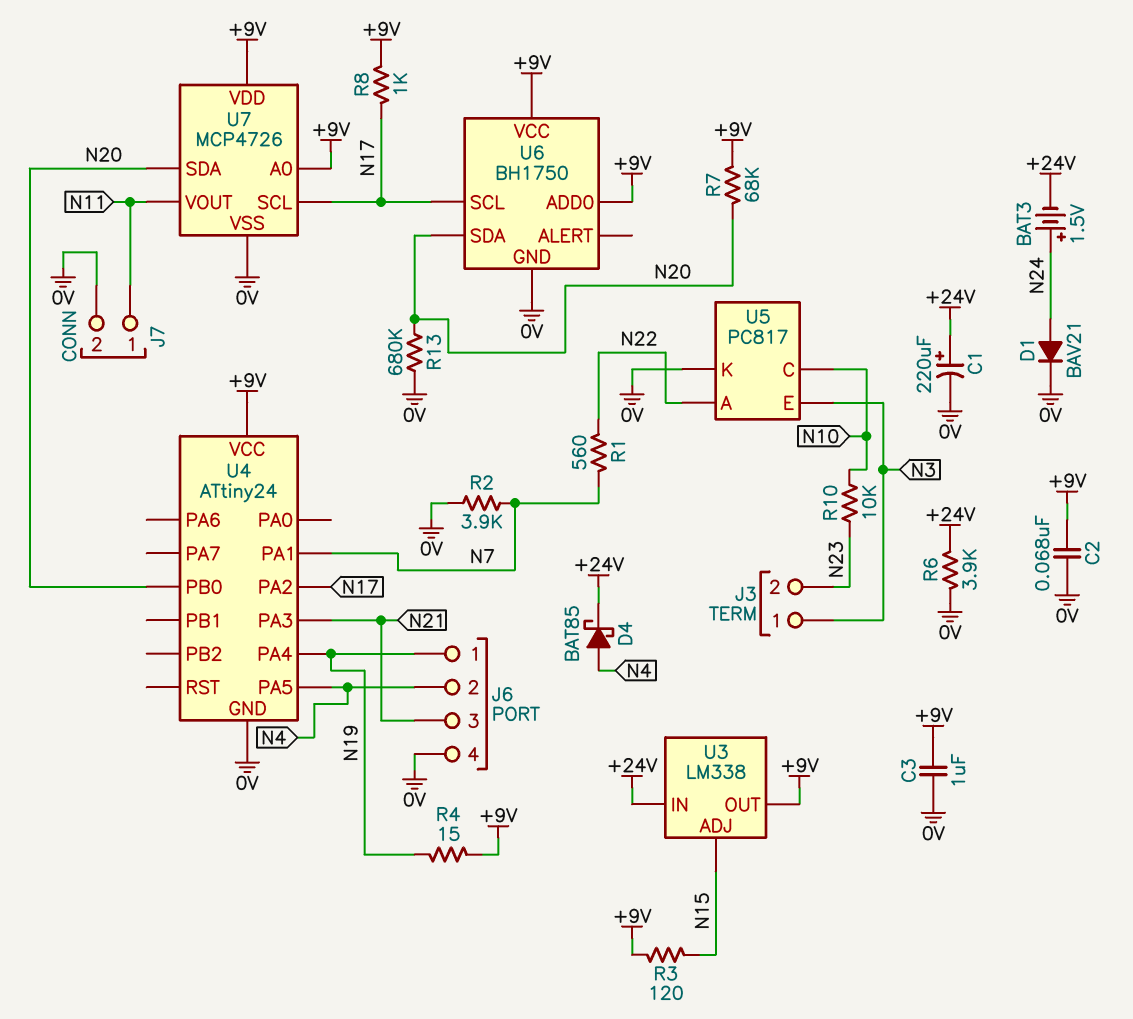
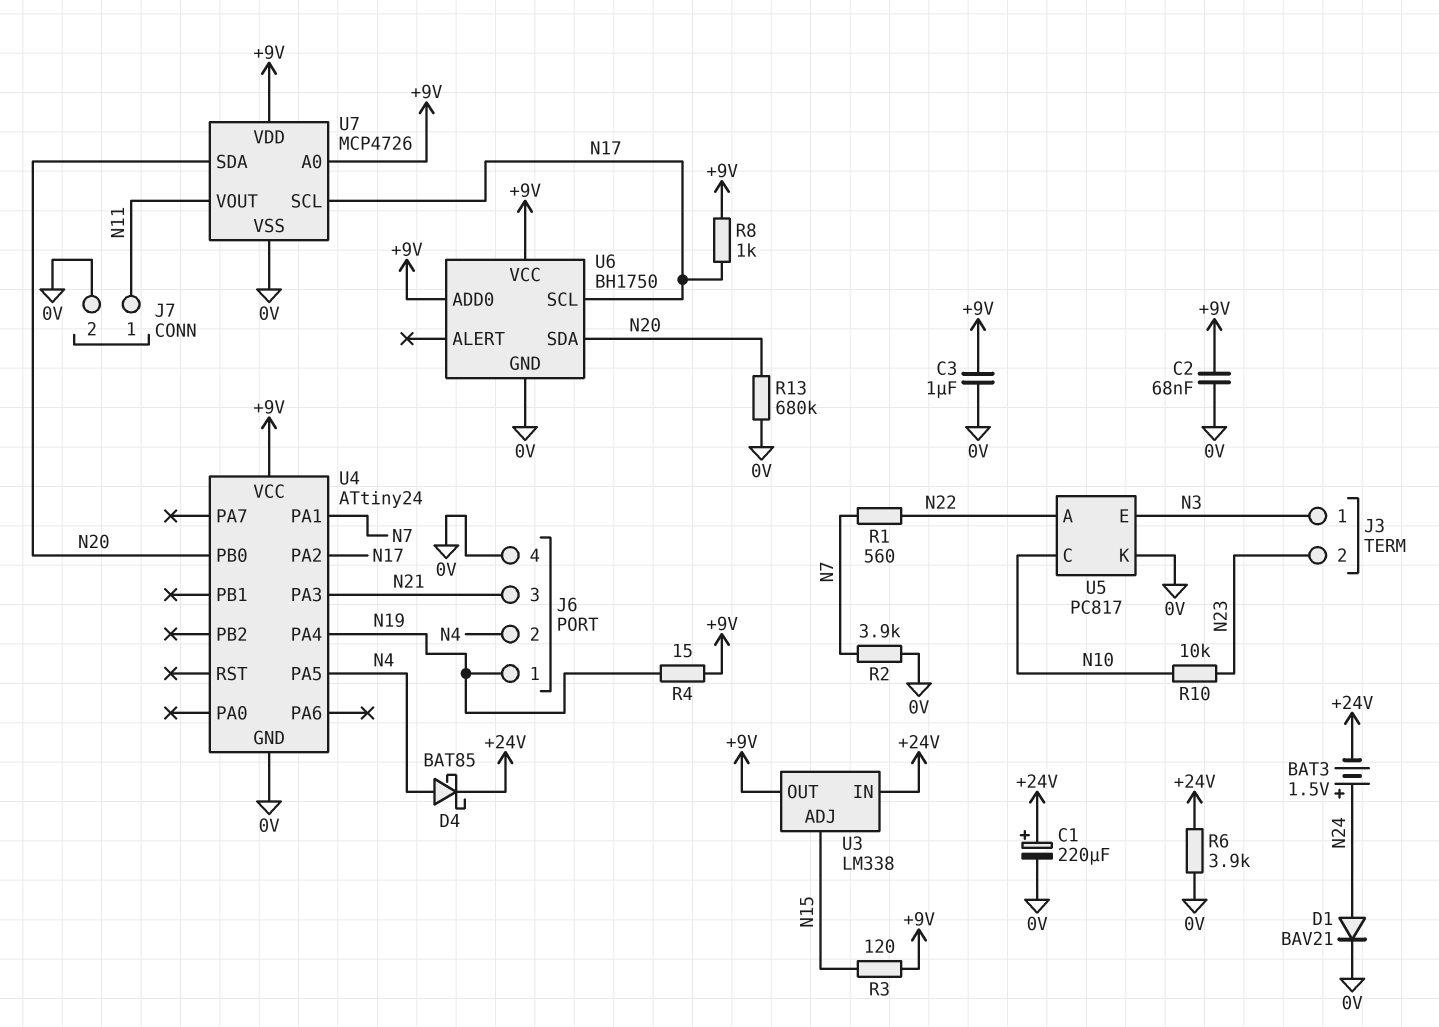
R7: 68k (+9V, N20) -> none

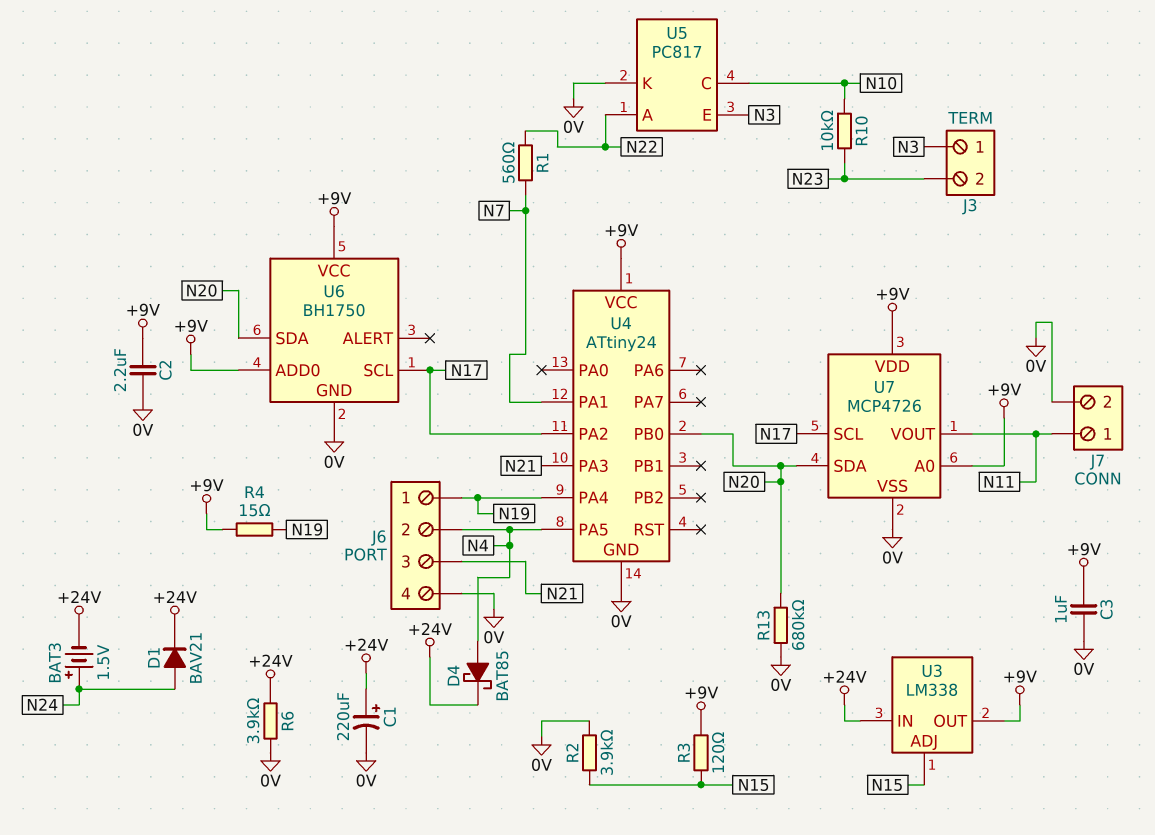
C2: 68nF (+9V, 0V) -> 2.2uF (+9V, 0V)
D1: diode BAV21 (A N24, K 0V) -> diode BAV21 (A N24, K +24V)
R2: 3.9k (0V, N7) -> 3.9k (0V, N15)
R8: 1k (+9V, N17) -> none

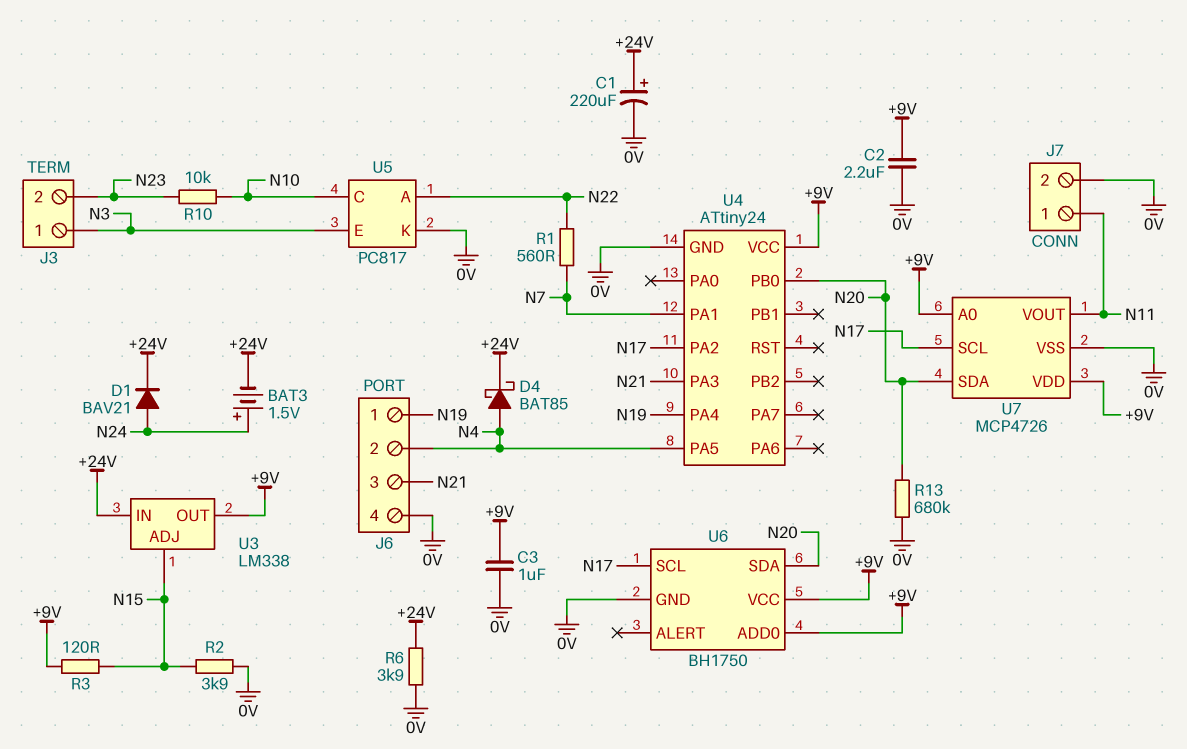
R4: 15 (+9V, N19) -> none

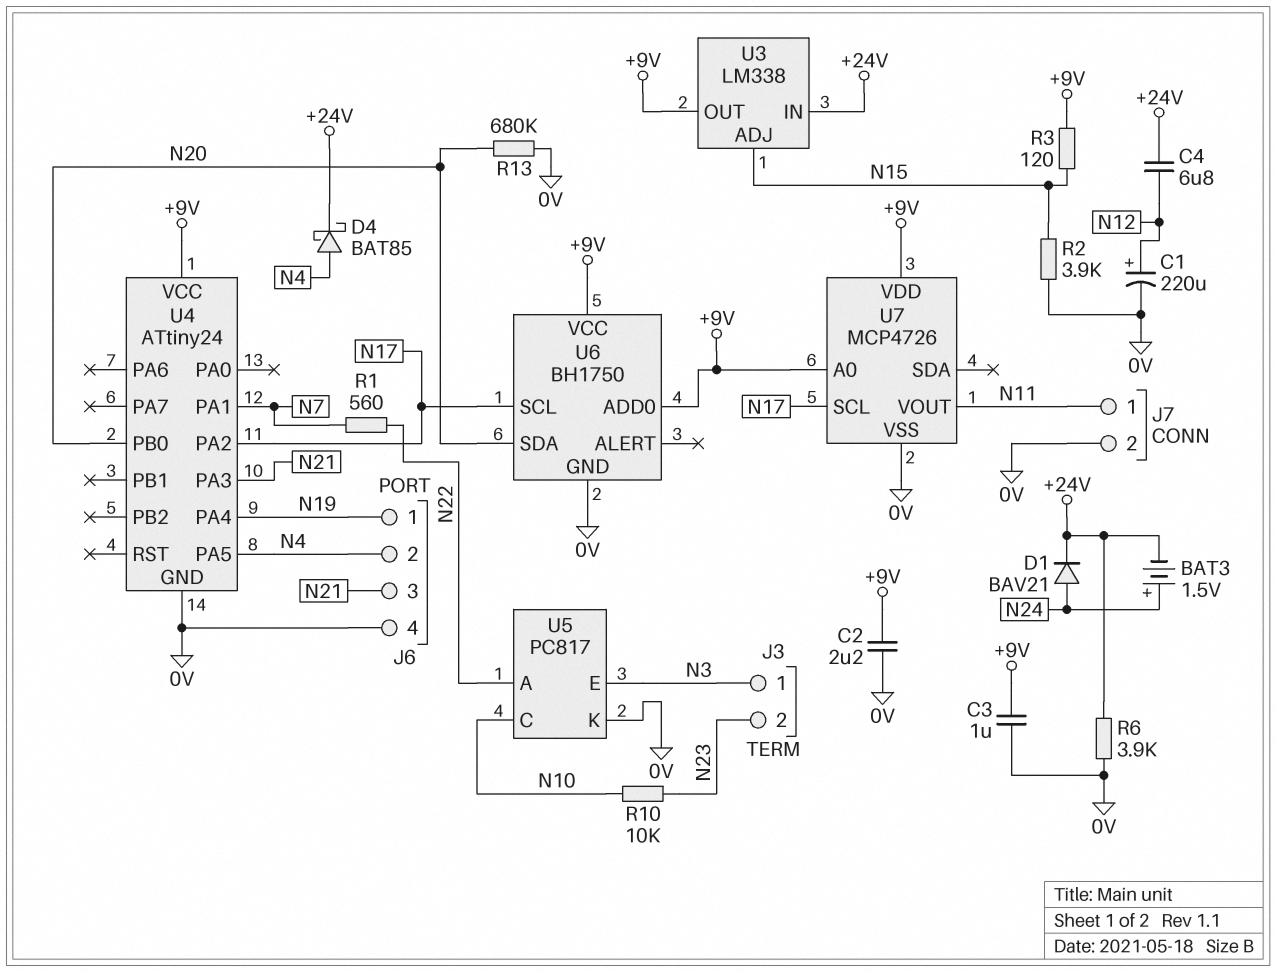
C1: 220uF (plus +24V, minus 0V) -> 220uF (plus N12, minus 0V)
C4: none -> 6.8uF (+24V, N12)
U7 pin SDA: N20 -> none

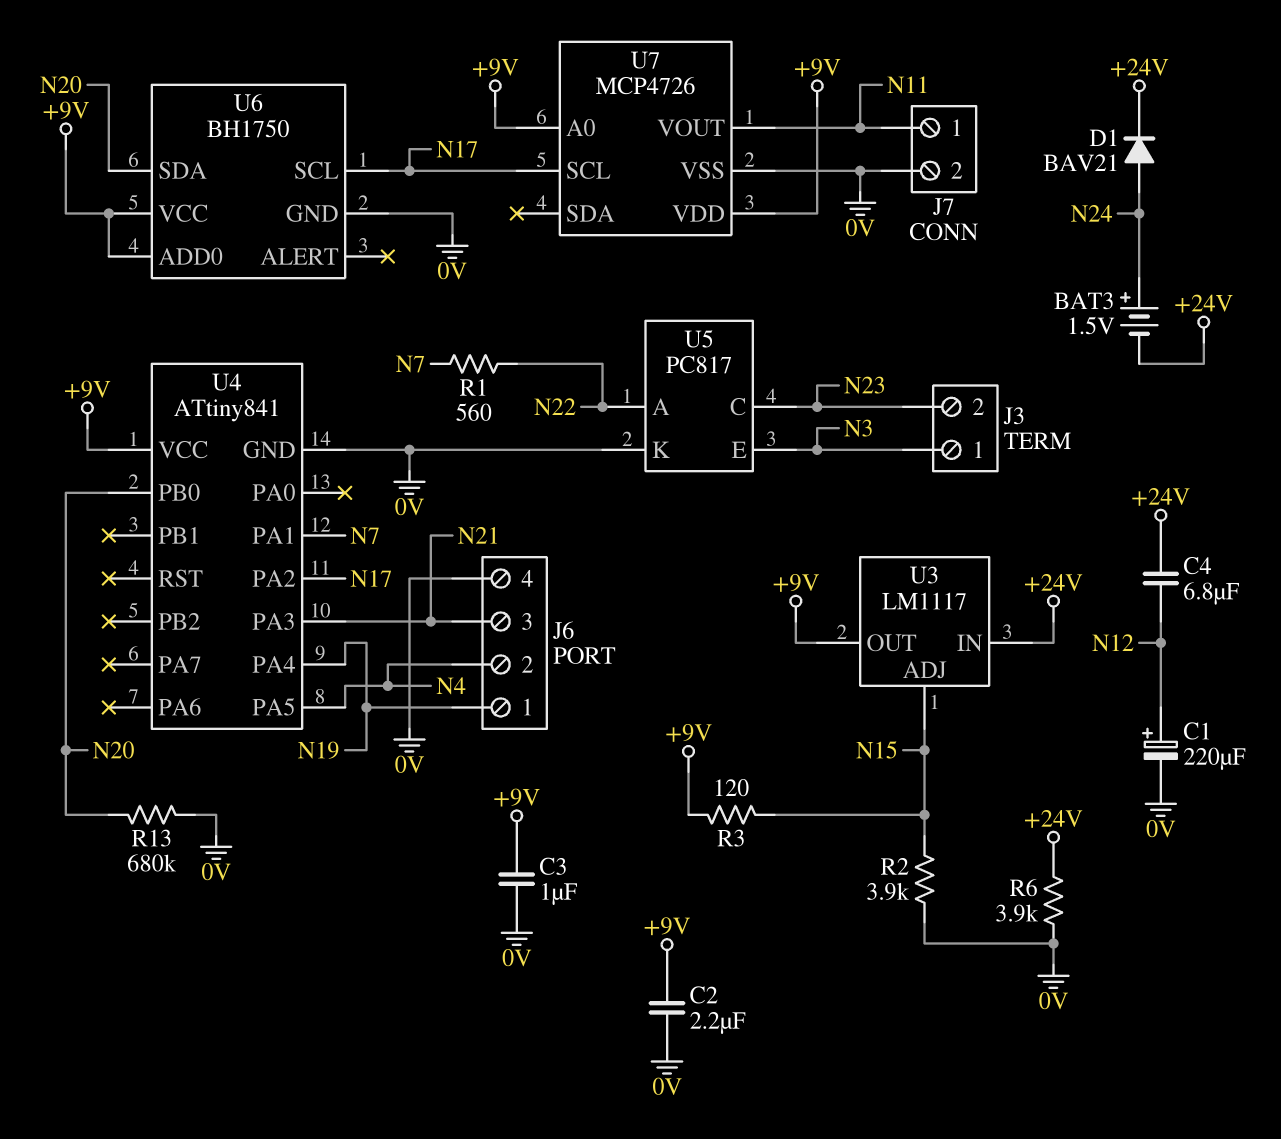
D4: schottky BAT85 (A N4, K +24V) -> none
R10: 10k (N10, N23) -> none
U3: LM338 -> LM1117
U4: ATtiny24 -> ATtiny841
U5 pin C: N10 -> N23

